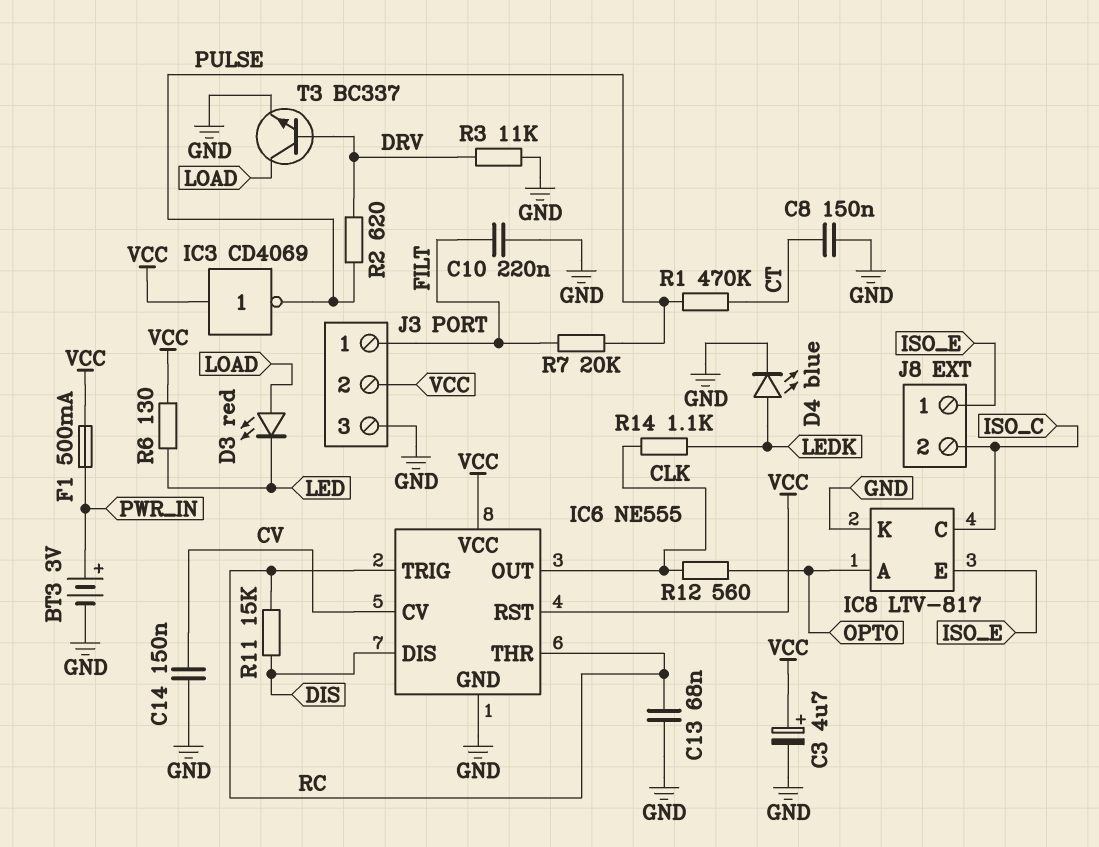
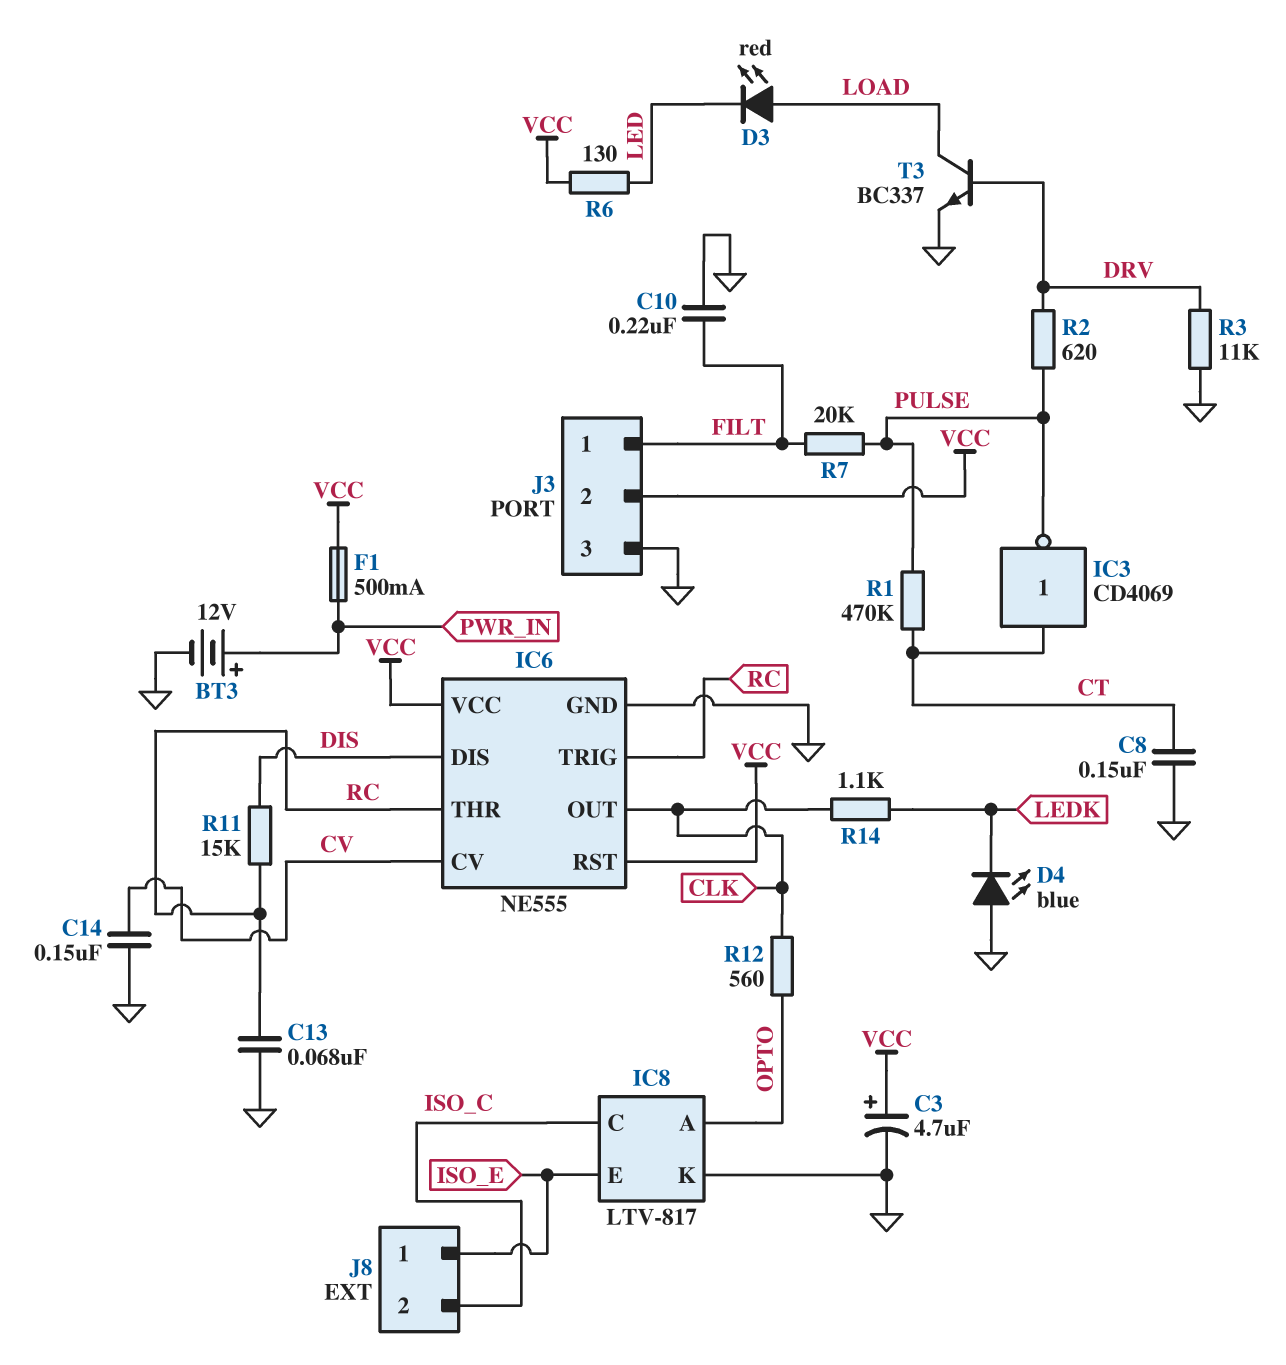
BT3: 3V (plus PWR_IN, minus GND) -> 12V (plus PWR_IN, minus GND)
D4: LED blue (A LEDK, K GND) -> LED blue (A GND, K LEDK)
IC3: NOT CD4069 (in VCC, out PULSE) -> NOT CD4069 (in CT, out PULSE)

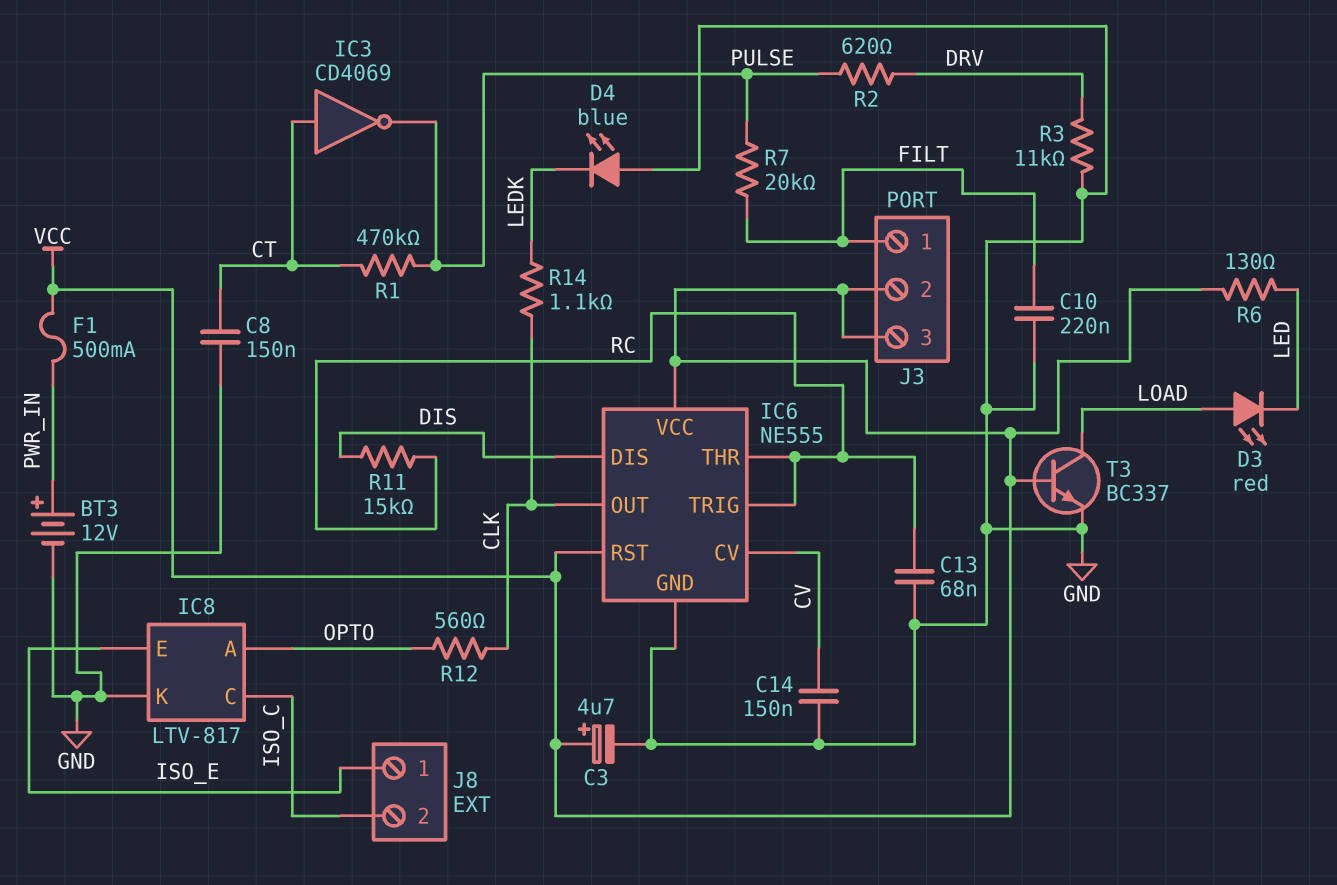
J3 pin 3: GND -> VCC
T3: NPN BC337 (B DRV, C LOAD, E GND) -> NPN BC337 (B VCC, C LOAD, E GND)

